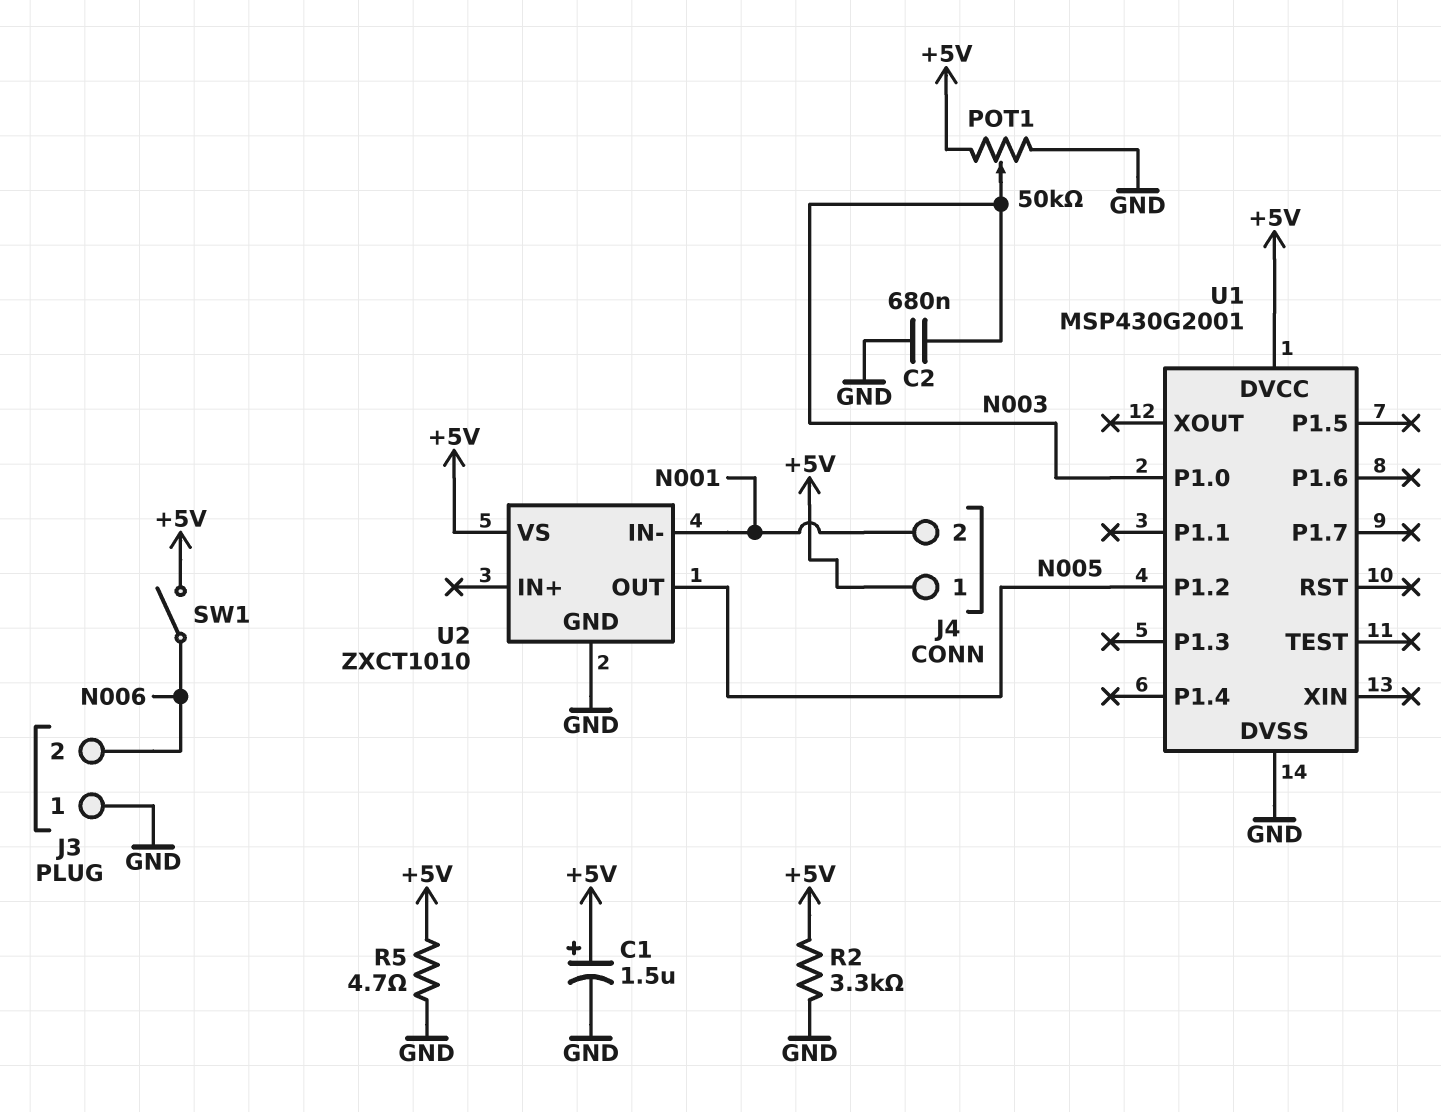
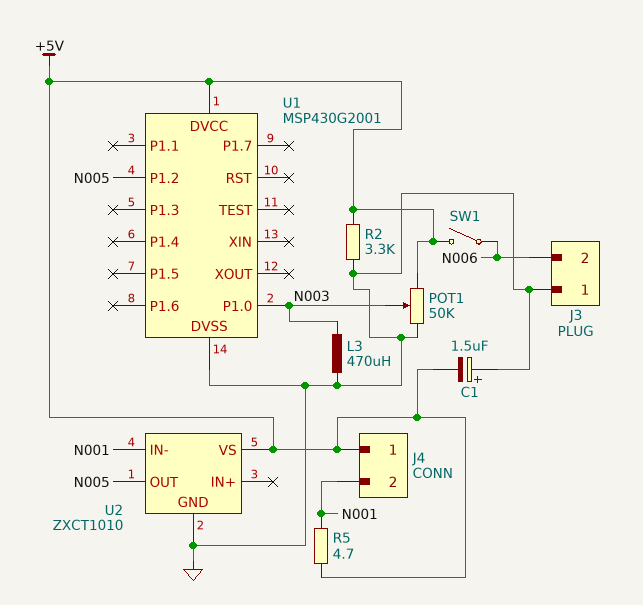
C1: 1.5uF (plus +5V, minus GND) -> 1.5uF (plus GND, minus +5V)
C2: 680nF (GND, N003) -> none
L3: none -> 470uH (GND, N003)
R5: 4.7 (+5V, GND) -> 4.7 (+5V, N001)

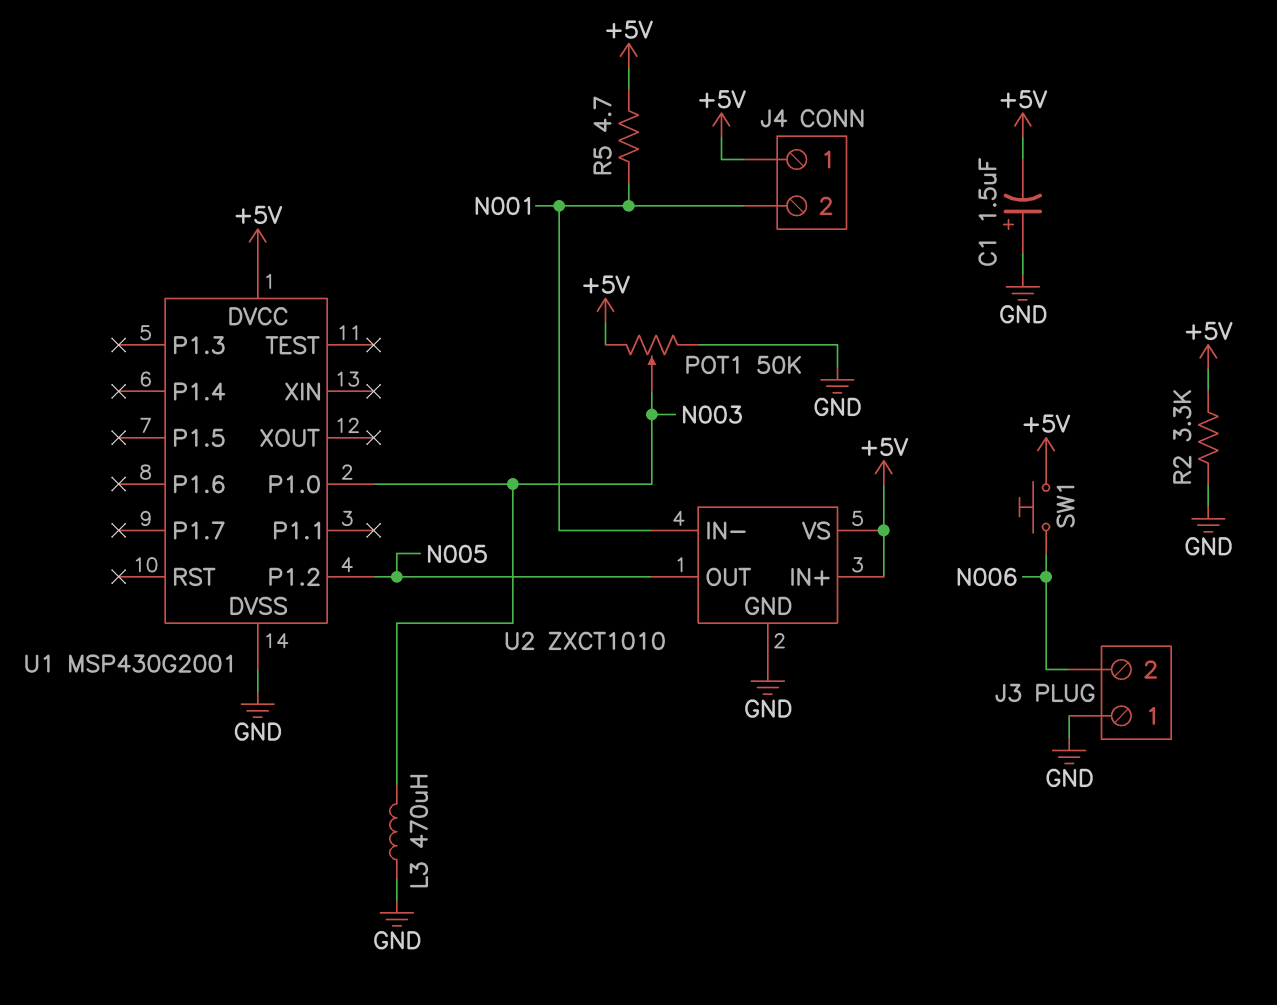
SW1: switch (+5V, N006) -> button (+5V, N006)
U2 pin IN+: none -> +5V

